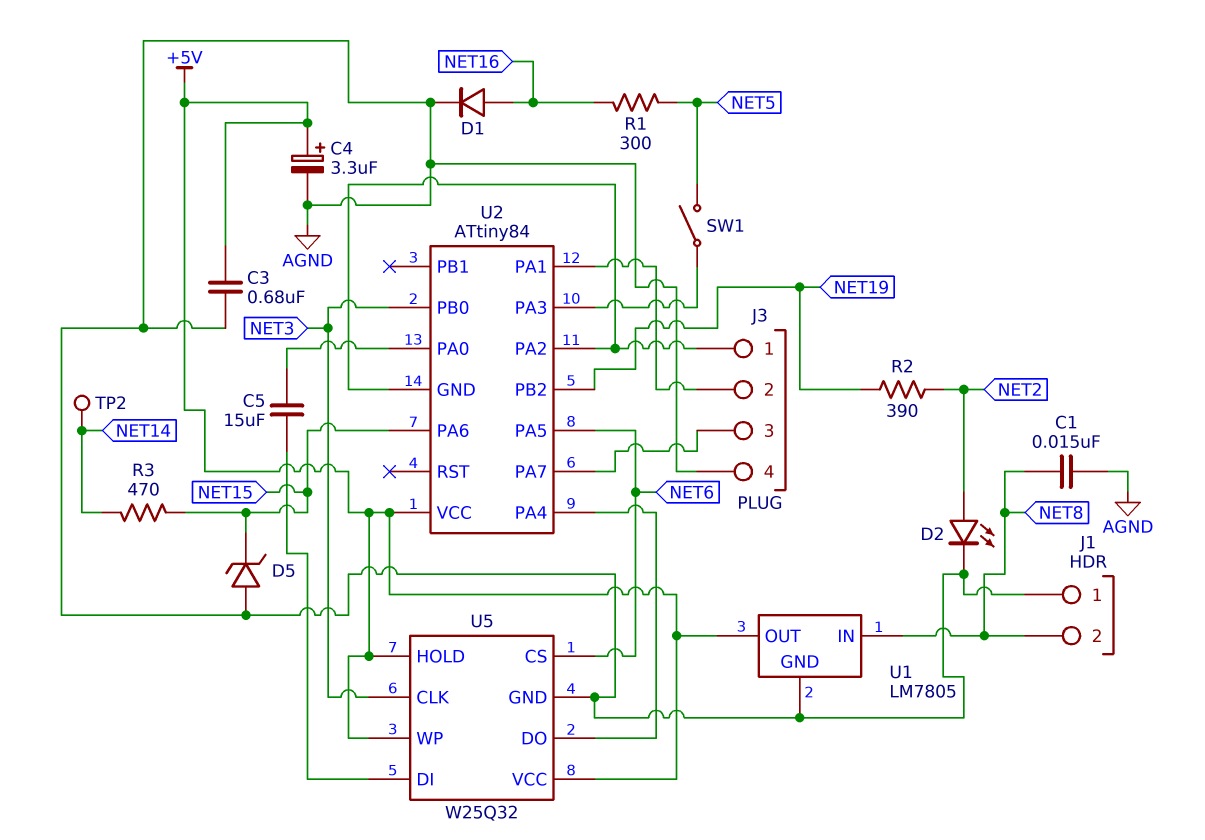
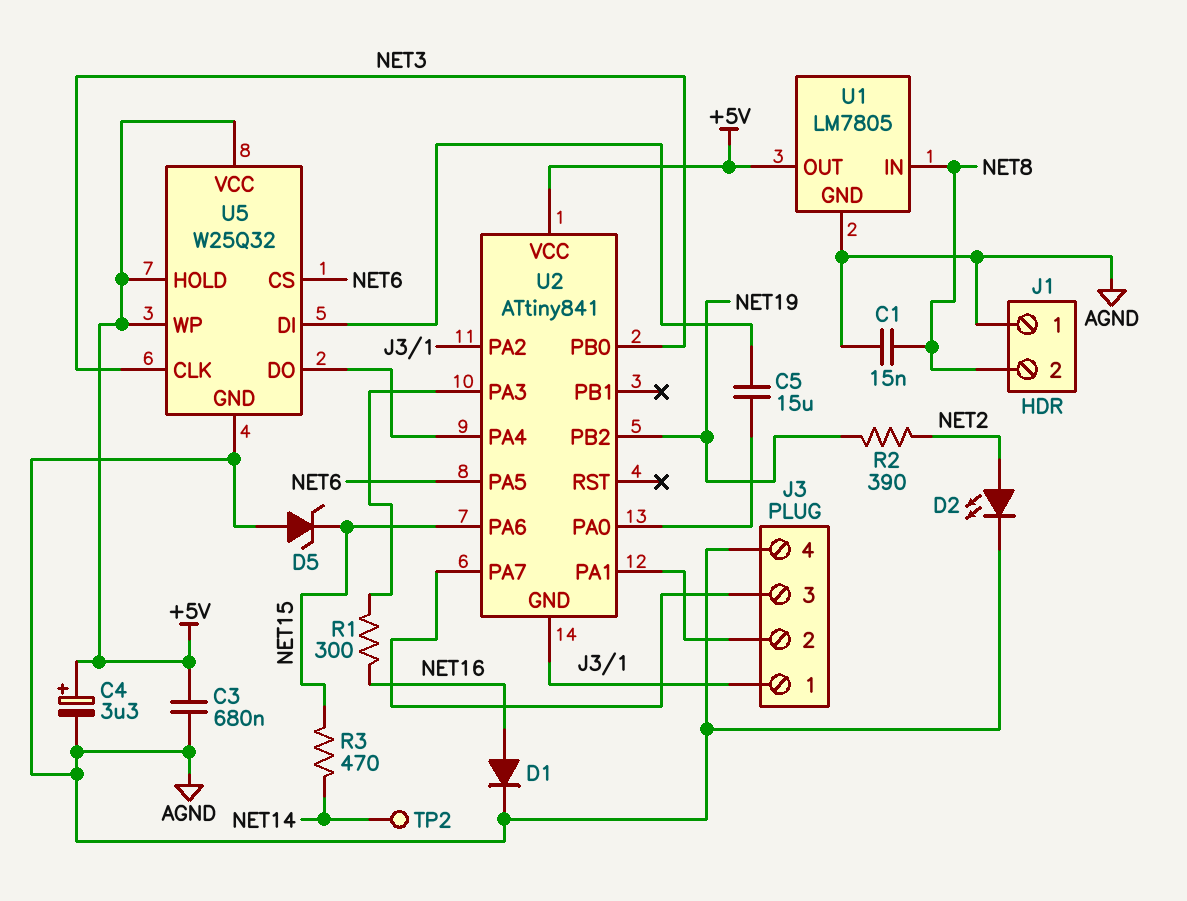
R1: 300 (NET5, NET16) -> 300 (NET16, U2/PA3)
SW1: switch (NET5, U2/PA3) -> none
U2: ATtiny84 -> ATtiny841

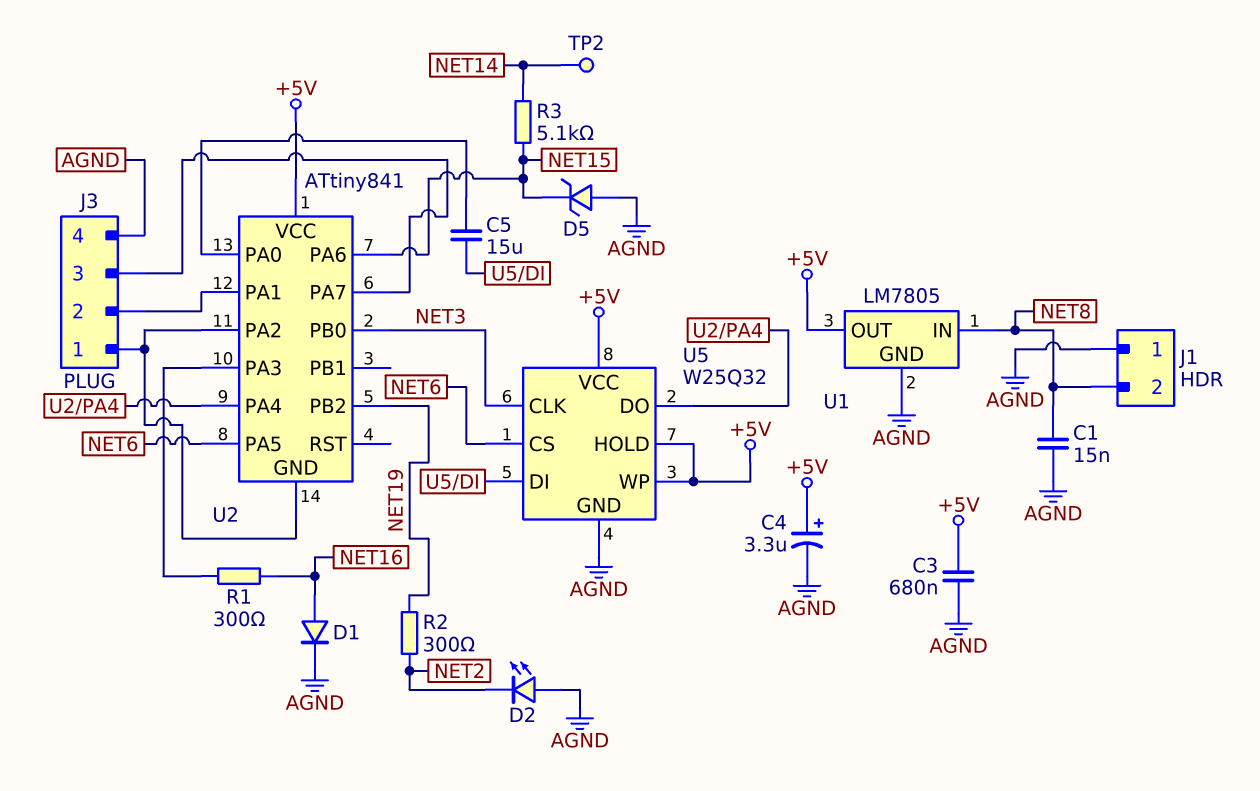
D2: LED (A NET2, K AGND) -> LED (A AGND, K NET2)
R2: 390 (NET2, NET19) -> 300 (NET2, NET19)
R3: 470 (NET14, NET15) -> 5.1k (NET14, NET15)

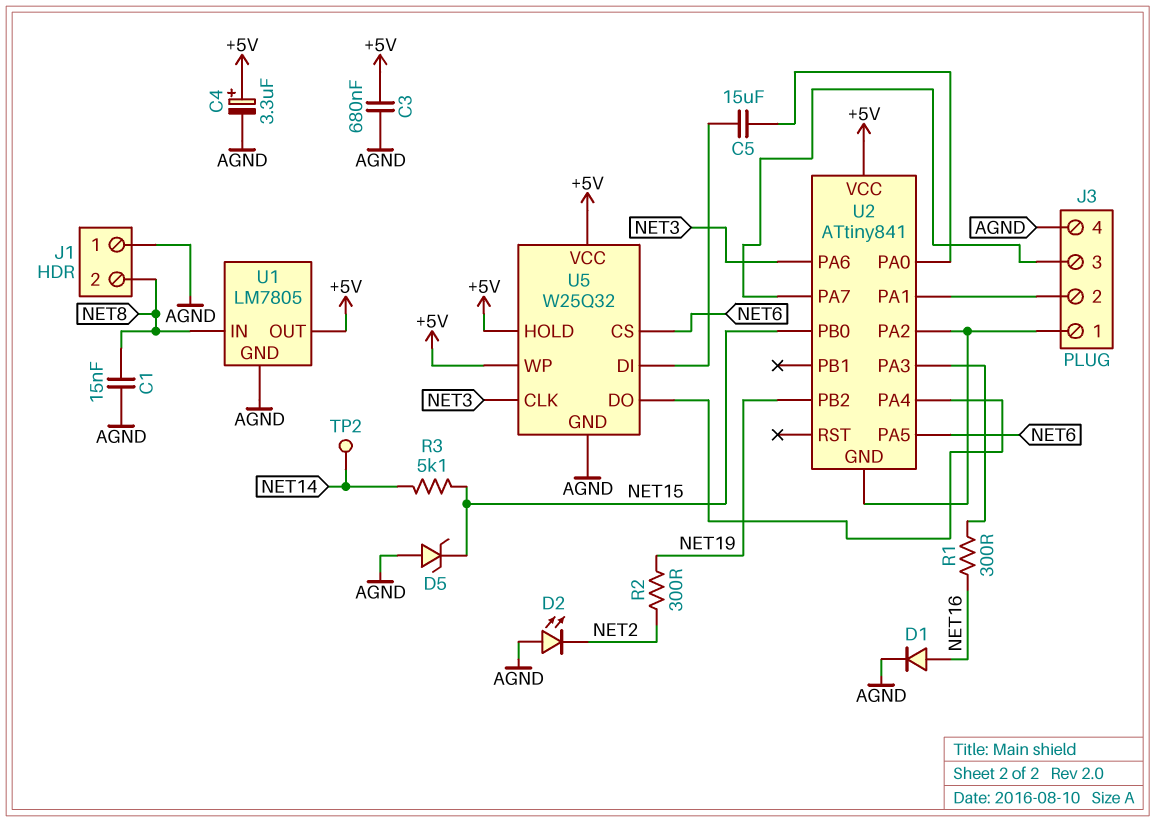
U2 pin PA6: NET15 -> NET3
U2 pin PB0: NET3 -> NET15

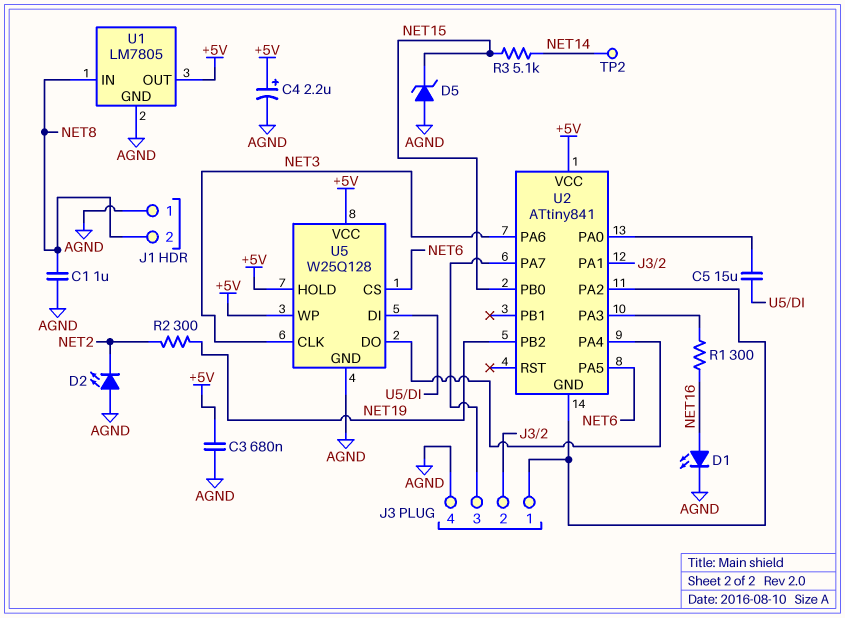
C1: 15nF (AGND, NET8) -> 1uF (AGND, NET8)
C4: 3.3uF (plus +5V, minus AGND) -> 2.2uF (plus +5V, minus AGND)
D1: diode (A NET16, K AGND) -> LED (A NET16, K AGND)
U5: W25Q32 -> W25Q128

